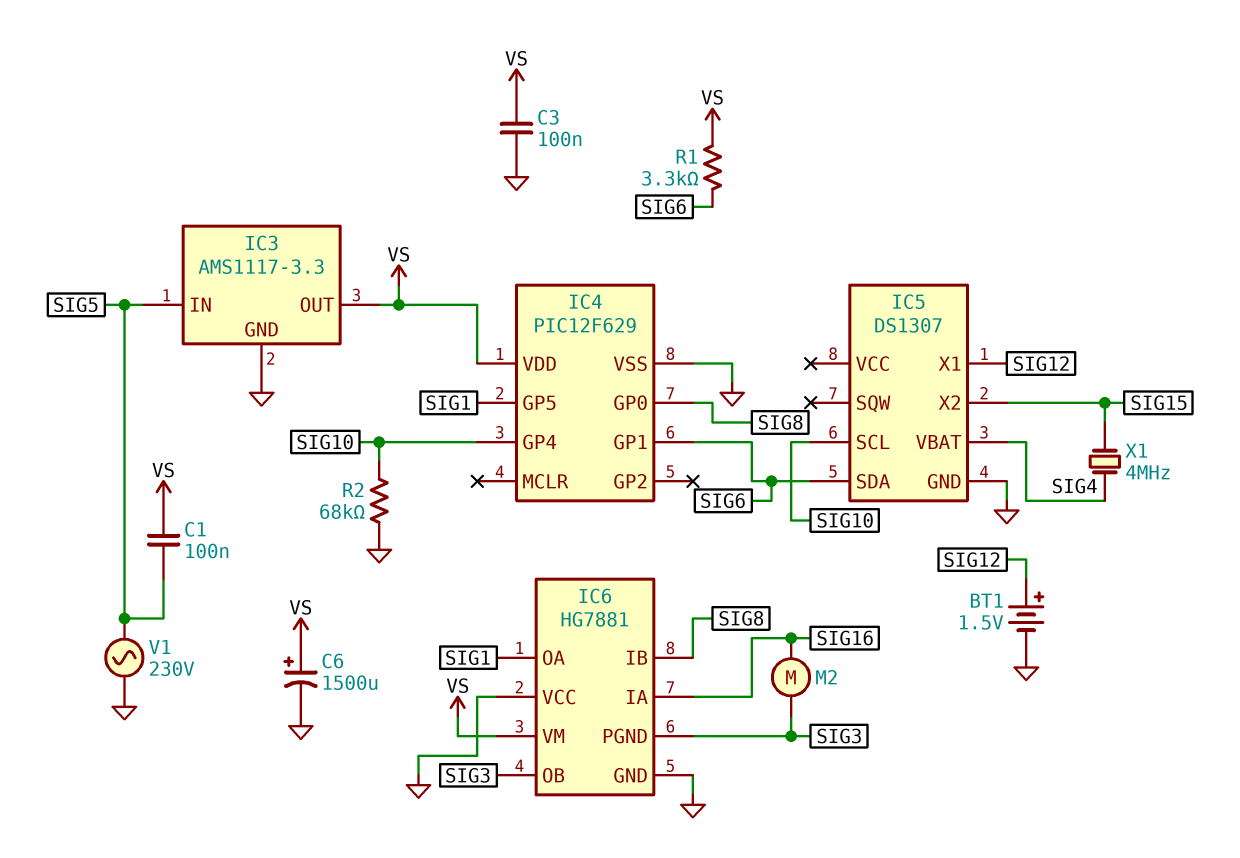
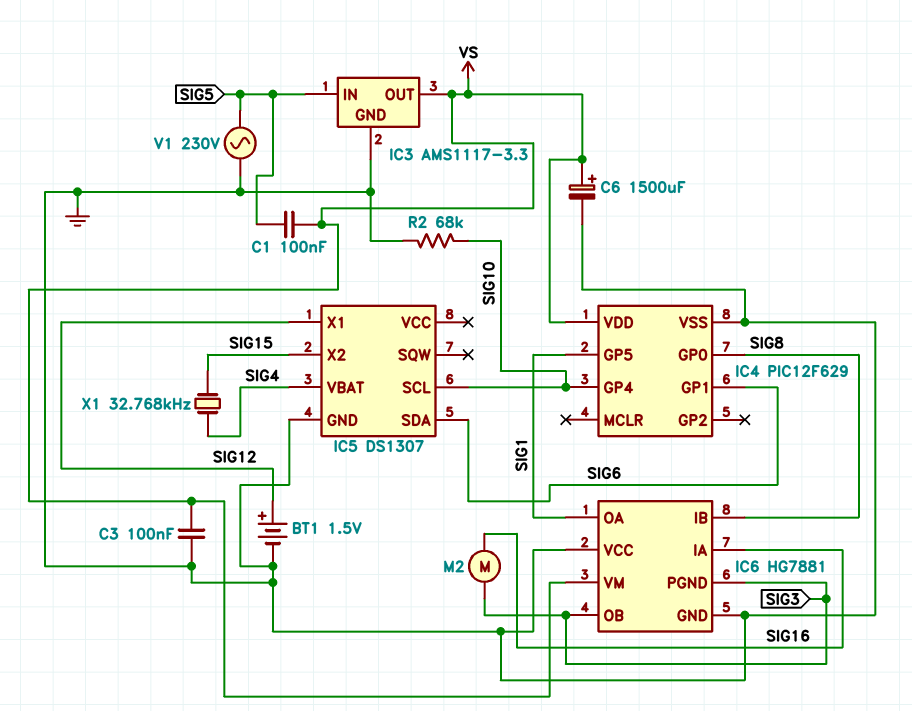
R1: 3.3k (SIG6, VS) -> none
X1: 4MHz (SIG4, SIG15) -> 32.768kHz (SIG4, SIG15)

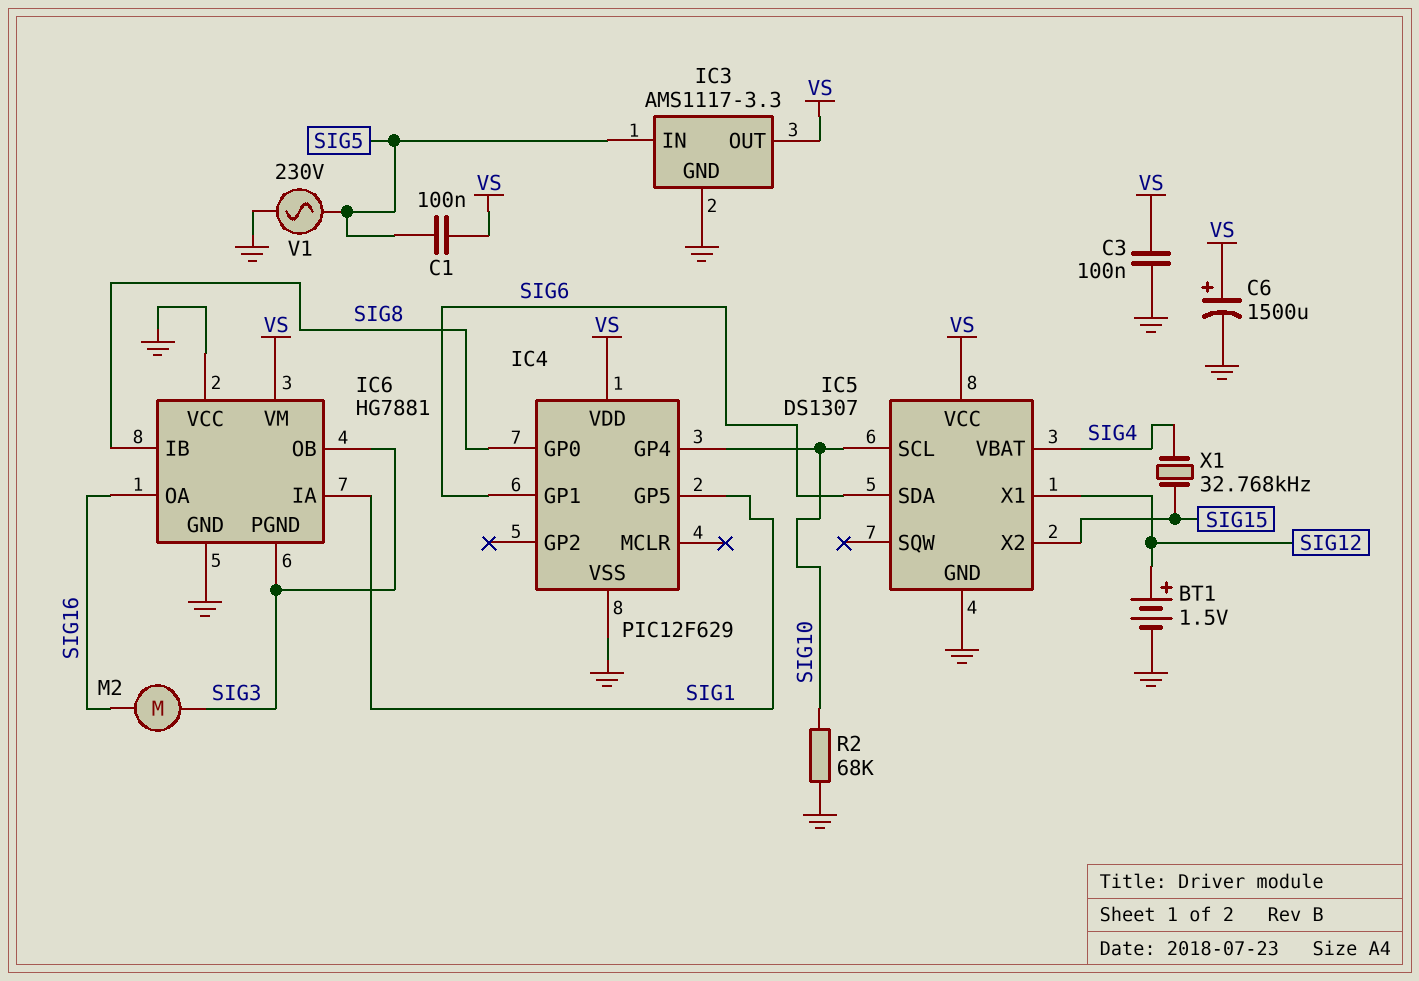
IC5 pin VCC: none -> VS
IC6 pin IA: SIG16 -> SIG1
IC6 pin OA: SIG1 -> SIG16

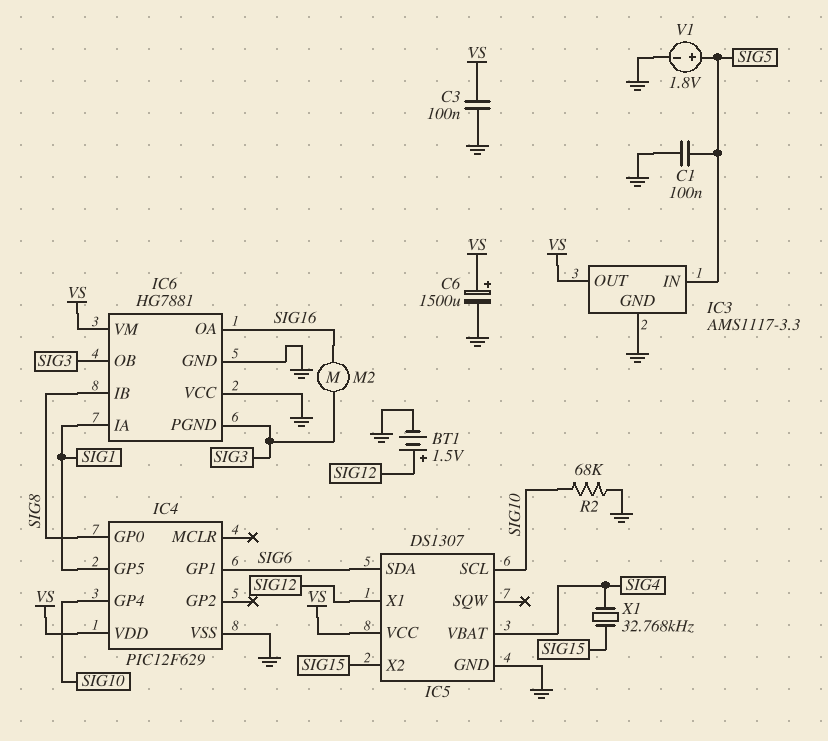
C1: 100nF (SIG5, VS) -> 100nF (GND, SIG5)
V1: AC 230V (GND, SIG5) -> 1.8V (plus SIG5, minus GND)

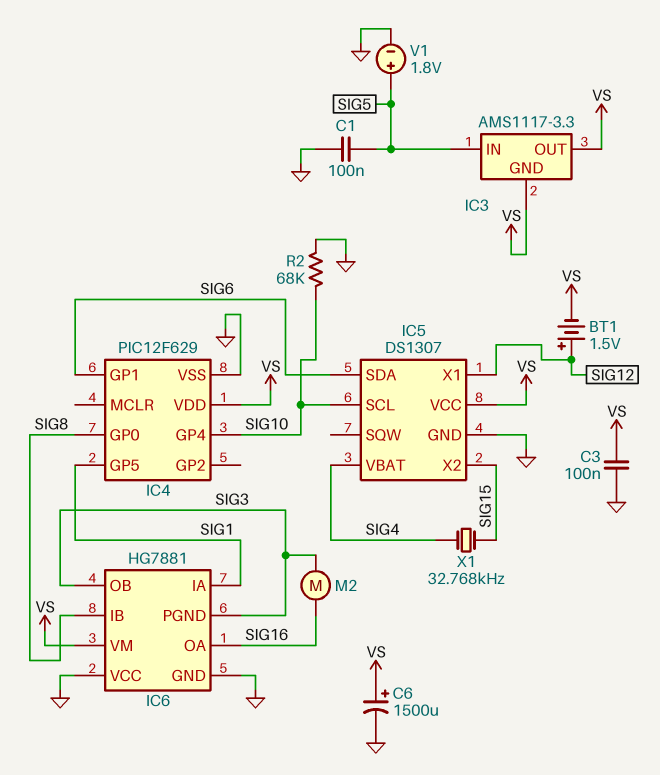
BT1: 1.5V (plus SIG12, minus GND) -> 1.5V (plus SIG12, minus VS)
IC3 pin GND: GND -> VS

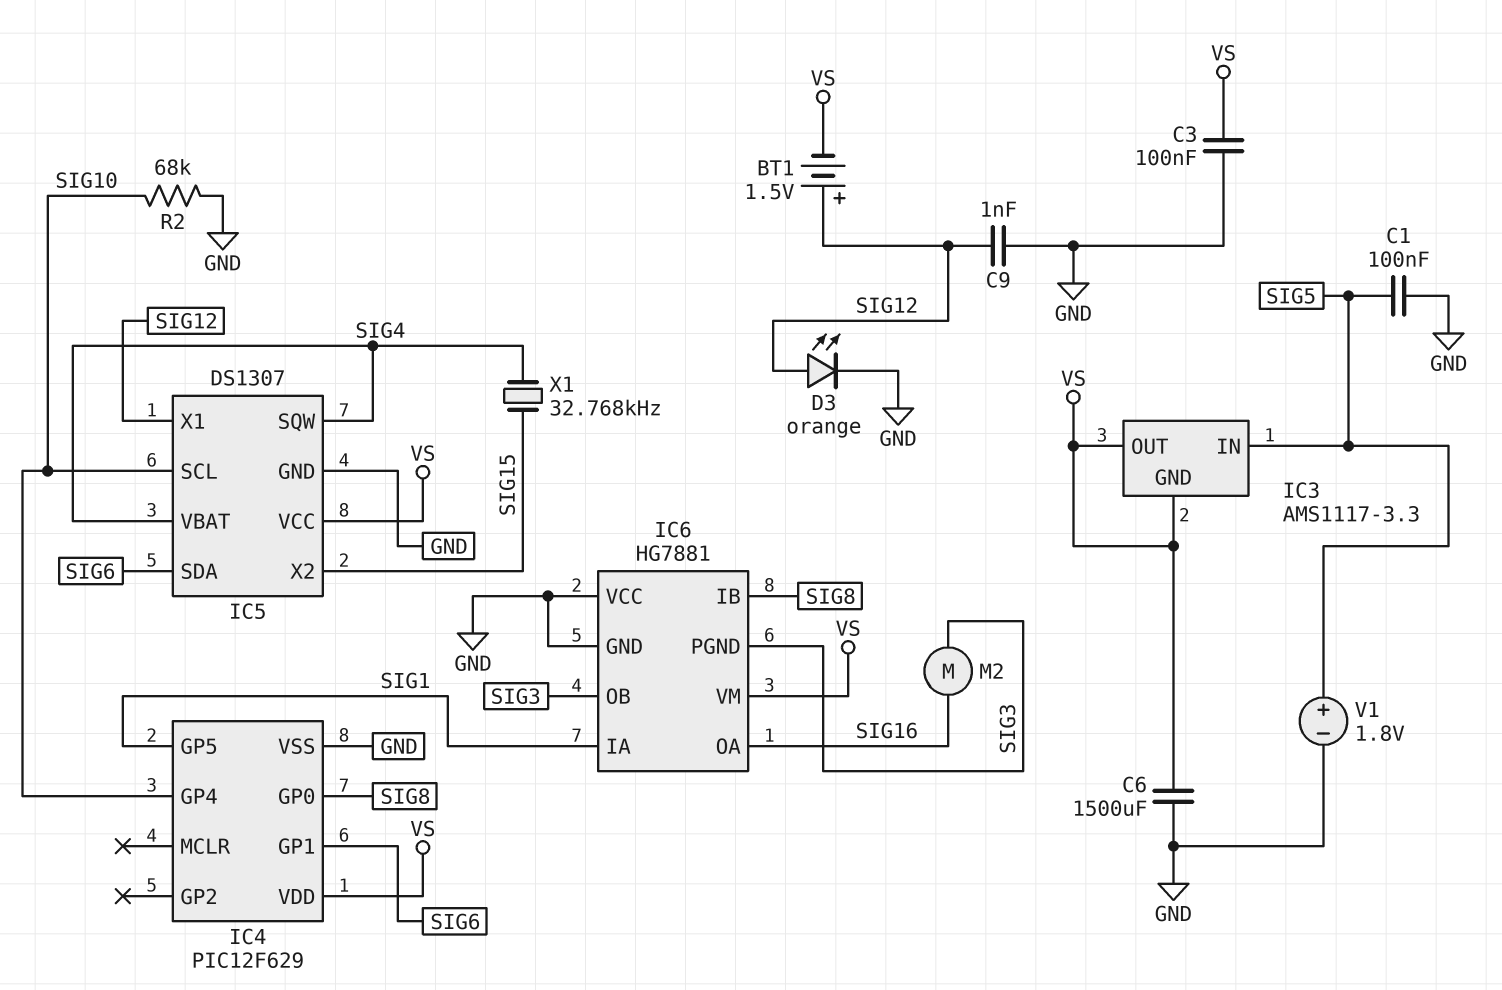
C6: 1500uF (plus VS, minus GND) -> 1500uF (GND, VS)
C9: none -> 1nF (GND, SIG12)
D3: none -> LED orange (A SIG12, K GND)
IC5 pin SQW: none -> SIG4

